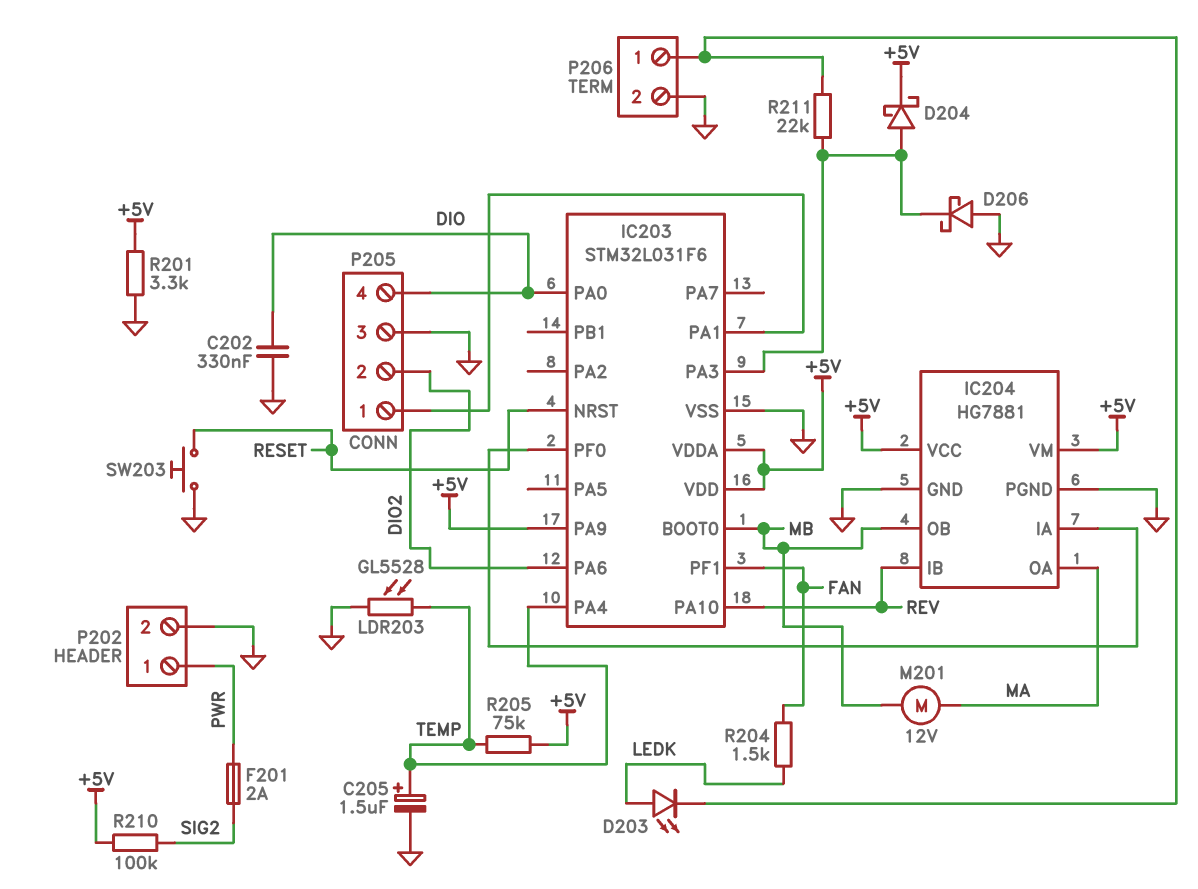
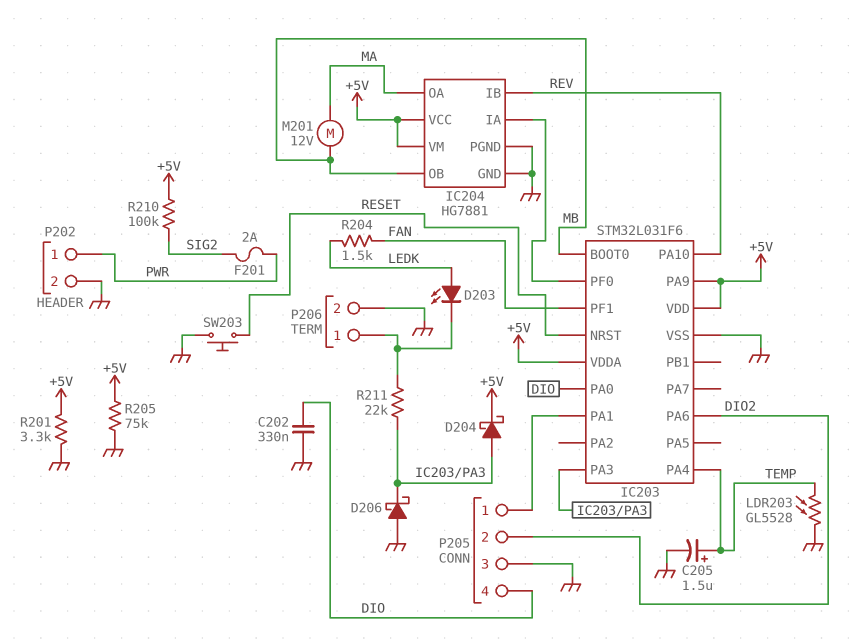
R205: 75k (+5V, TEMP) -> 75k (+5V, GND)

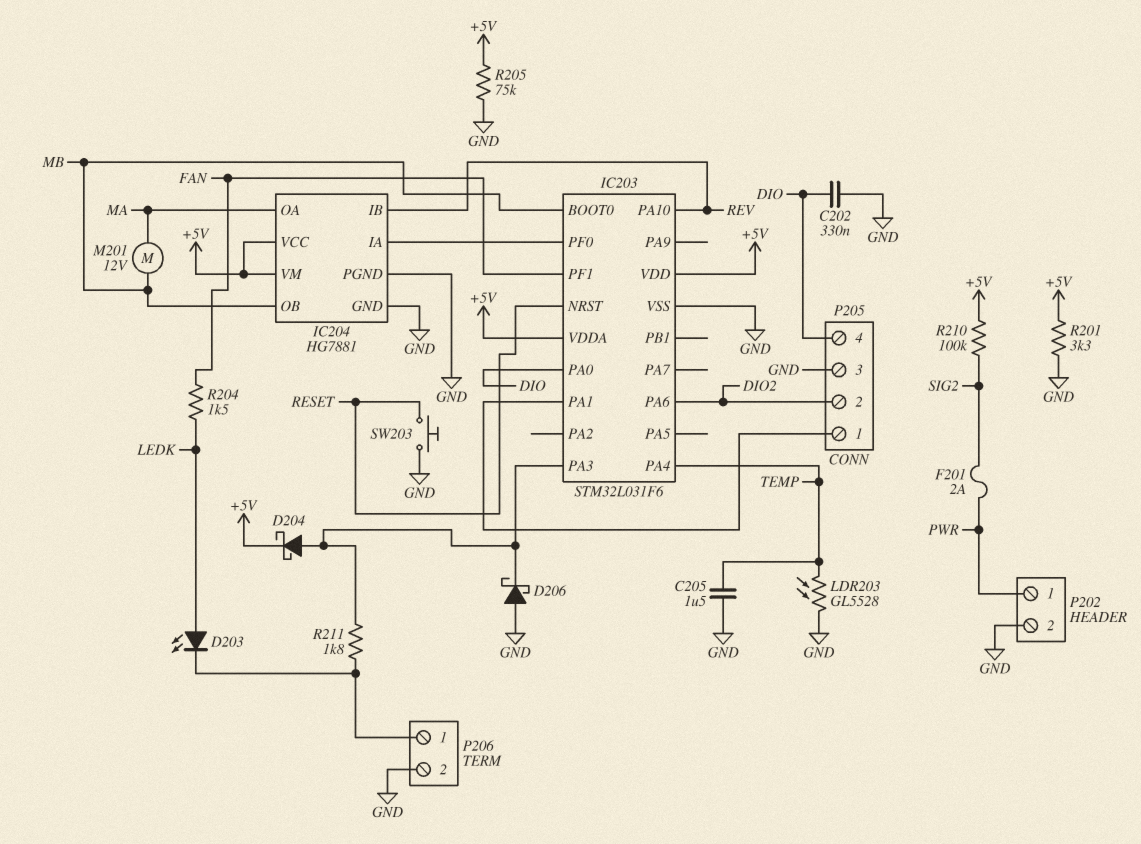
C205: 1.5uF (plus TEMP, minus GND) -> 1.5uF (GND, TEMP)
IC203 pin PA9: +5V -> none
R211: 22k (IC203/PA3, P206/1) -> 1.8k (IC203/PA3, P206/1)

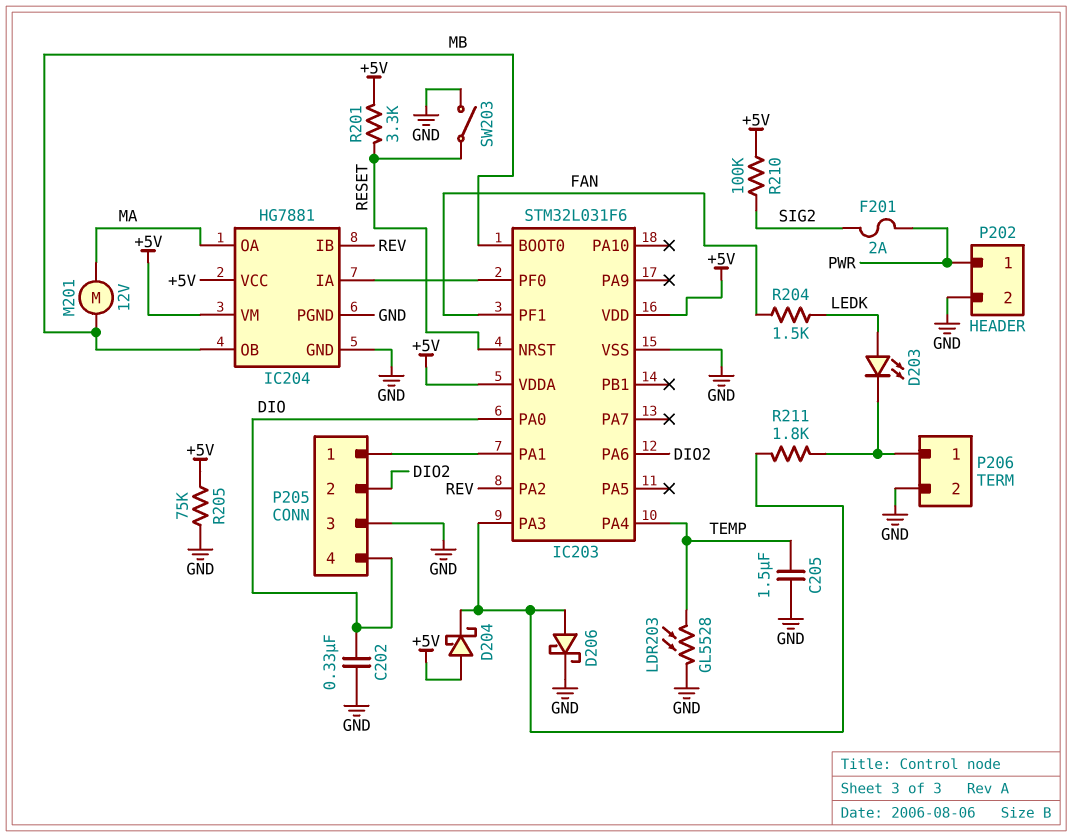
D204: schottky (A IC203/PA3, K +5V) -> schottky (A +5V, K IC203/PA3)
D206: schottky (A GND, K IC203/PA3) -> schottky (A IC203/PA3, K GND)
IC203 pin PA2: none -> REV
IC203 pin PA10: REV -> none
R201: 3.3k (+5V, GND) -> 3.3k (+5V, RESET)
SW203: button (GND, RESET) -> switch (GND, RESET)

